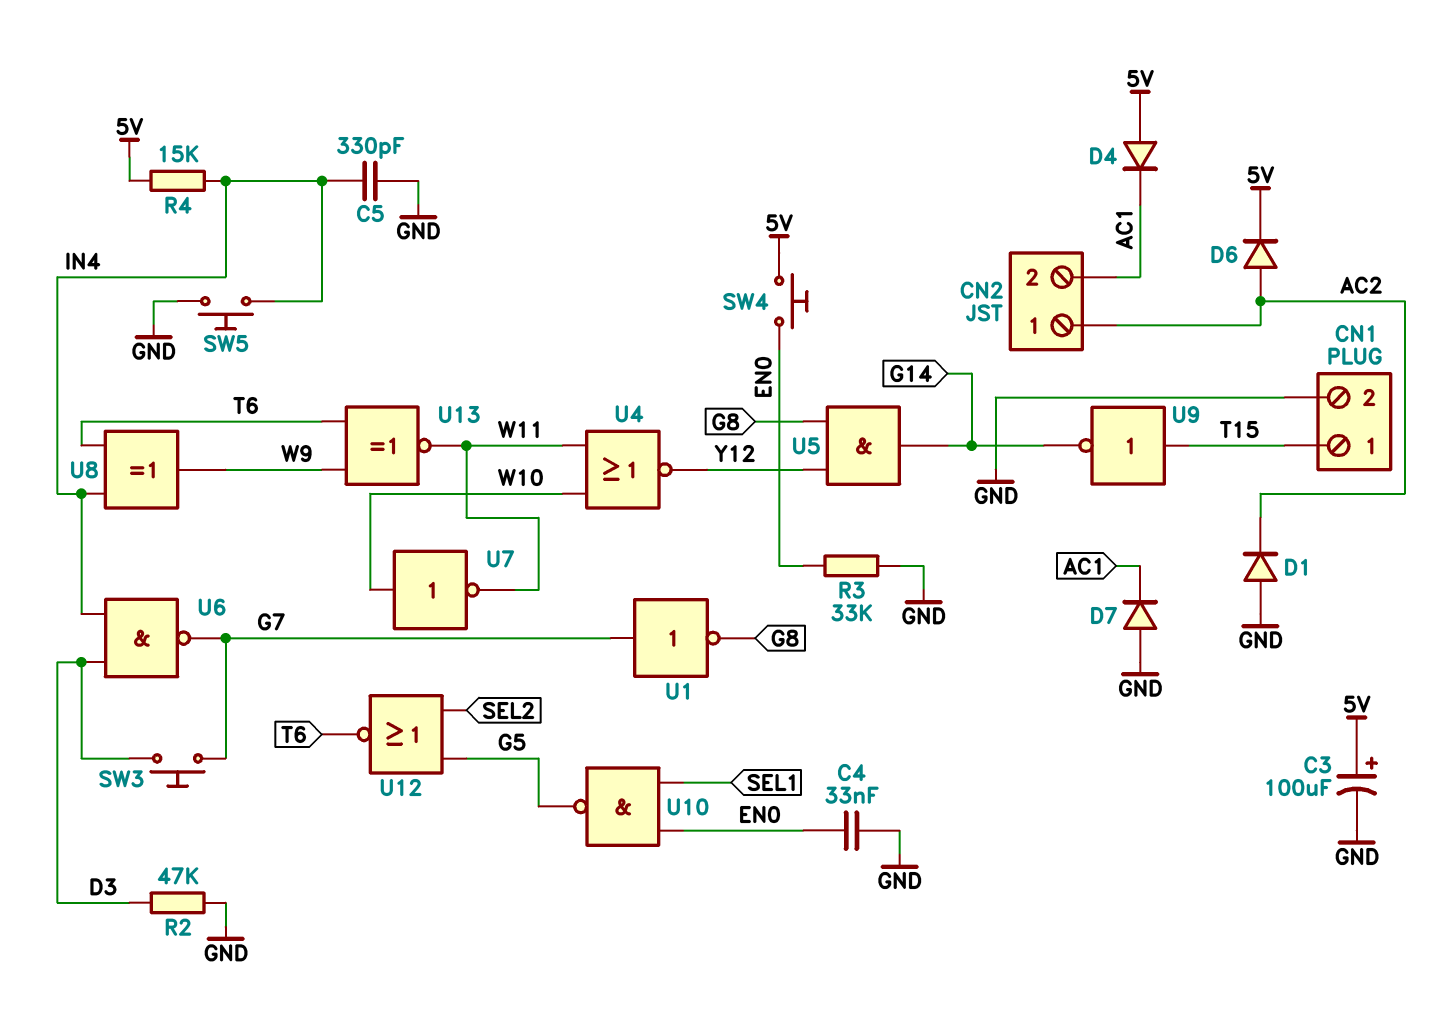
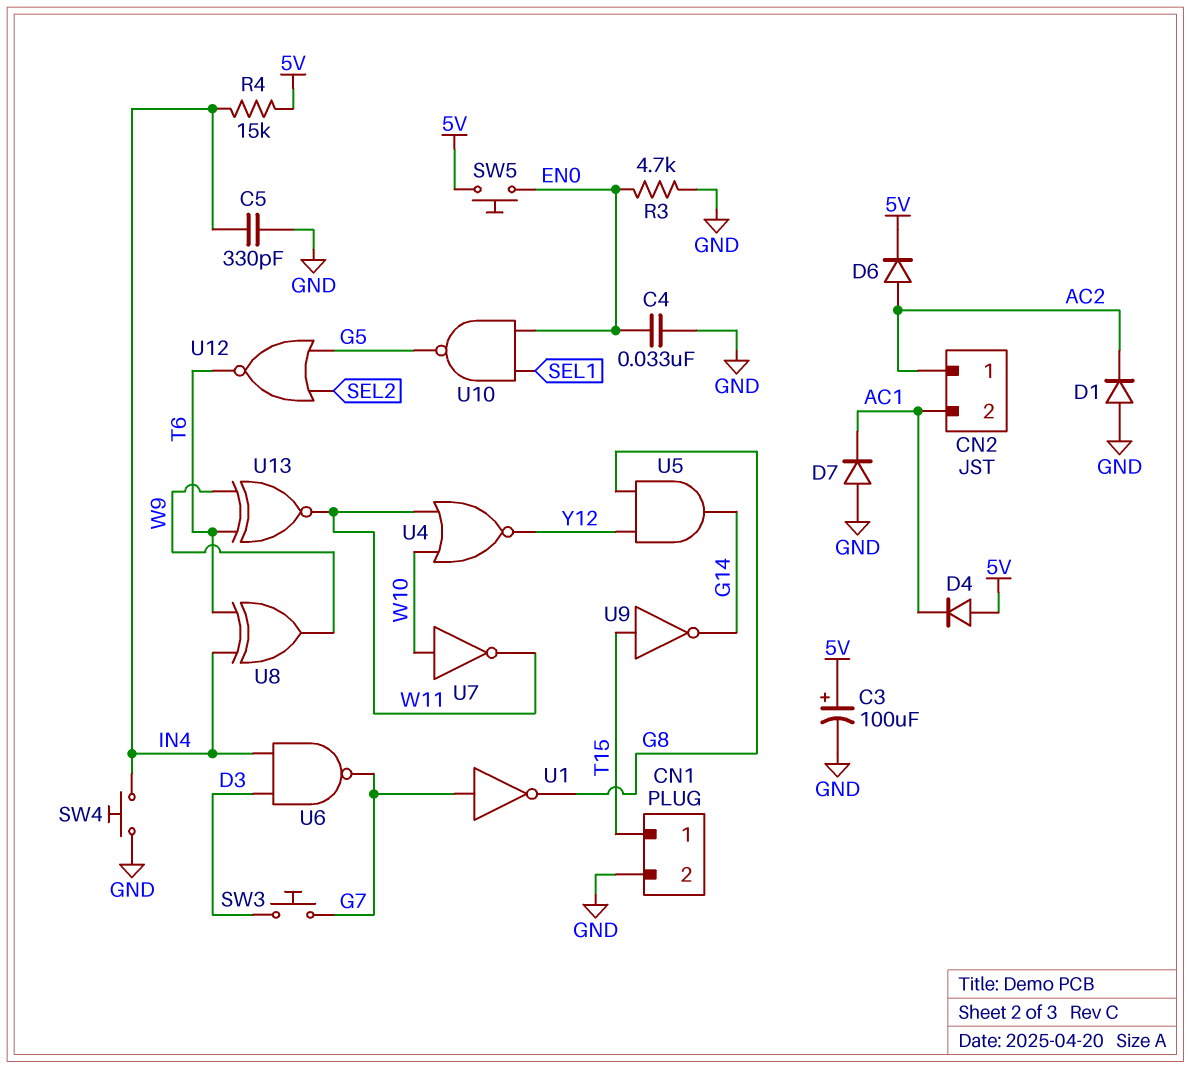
R2: 47k (D3, GND) -> none
R3: 33k (EN0, GND) -> 4.7k (EN0, GND)
SW4: button (5V, EN0) -> button (GND, IN4)
SW5: button (GND, IN4) -> button (5V, EN0)

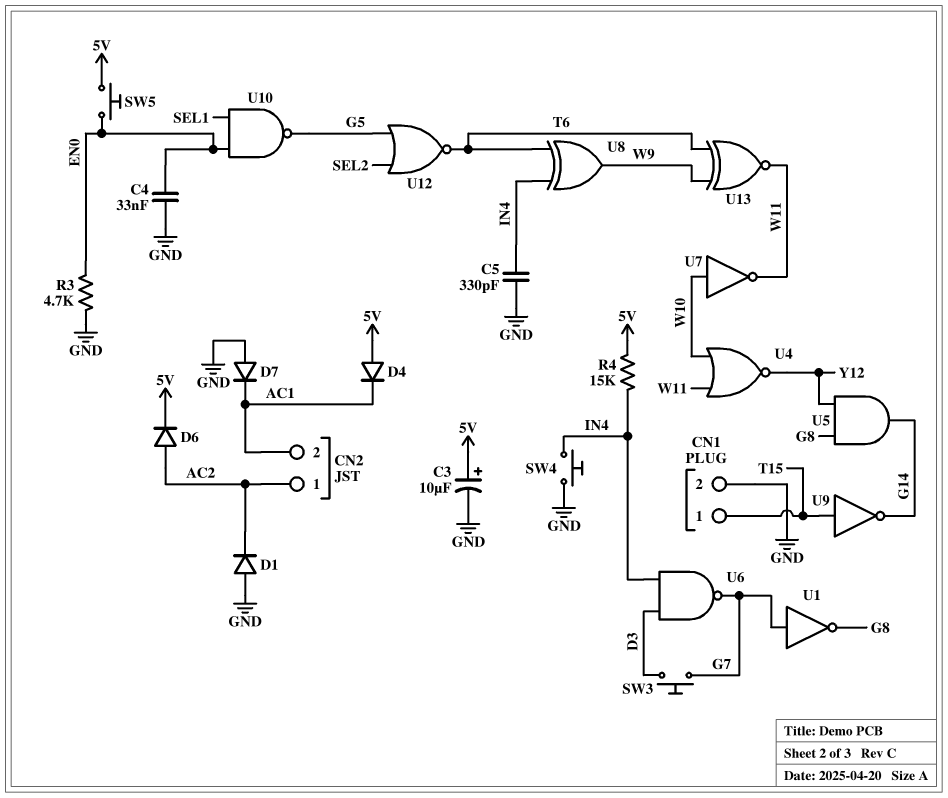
C3: 100uF (plus 5V, minus GND) -> 10uF (plus 5V, minus GND)

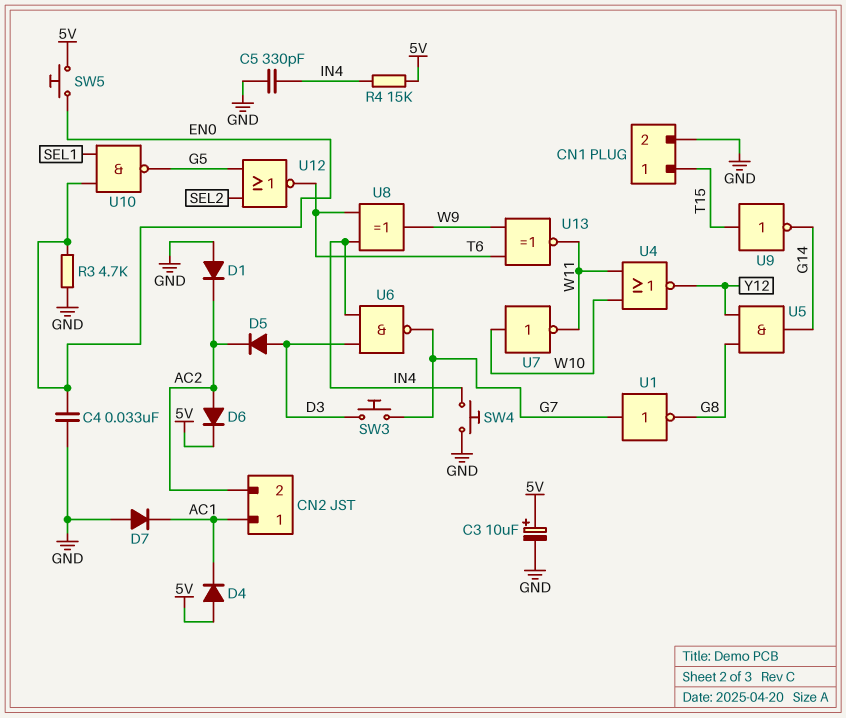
CN2 pin 1: AC2 -> AC1
CN2 pin 2: AC1 -> AC2
D5: none -> diode (A D3, K AC2)

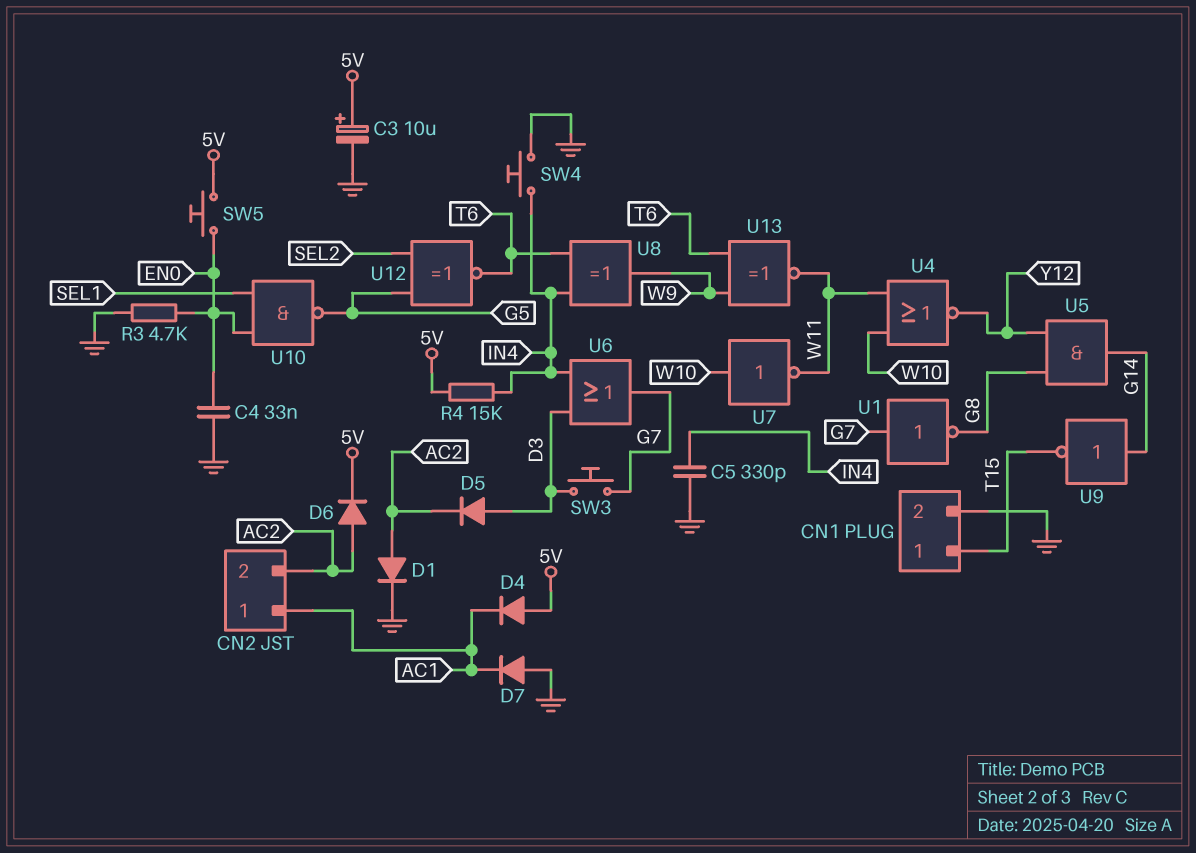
D1: diode (A GND, K AC2) -> diode (A AC2, K GND)
U6: NAND (in D3, in IN4, out G7) -> OR (in D3, in IN4, out G7)
U9: NOT (in T15, out G14) -> NOT (in G14, out T15)
U12: NOR (in G5, in SEL2, out T6) -> XNOR (in G5, in SEL2, out T6)

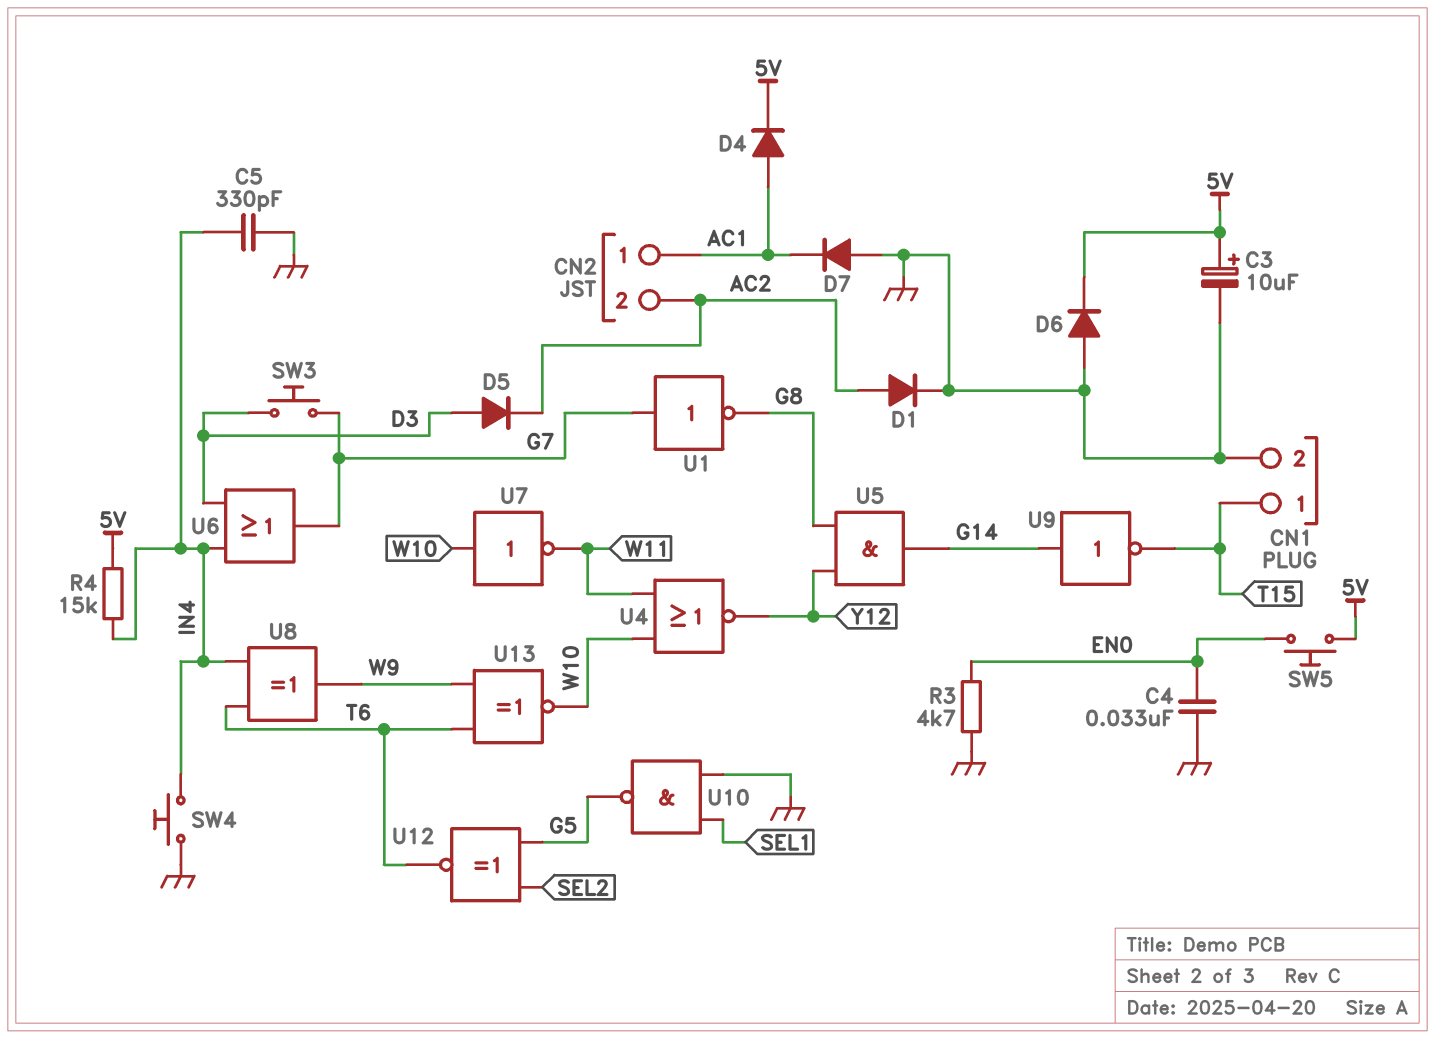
D4: diode (A 5V, K AC1) -> diode (A AC1, K 5V)
D6: diode (A AC2, K 5V) -> diode (A GND, K 5V)
U10: NAND (in EN0, in SEL1, out G5) -> NAND (in GND, in SEL1, out G5)
U13: XNOR (in T6, in W9, out W11) -> XNOR (in T6, in W9, out W10)

